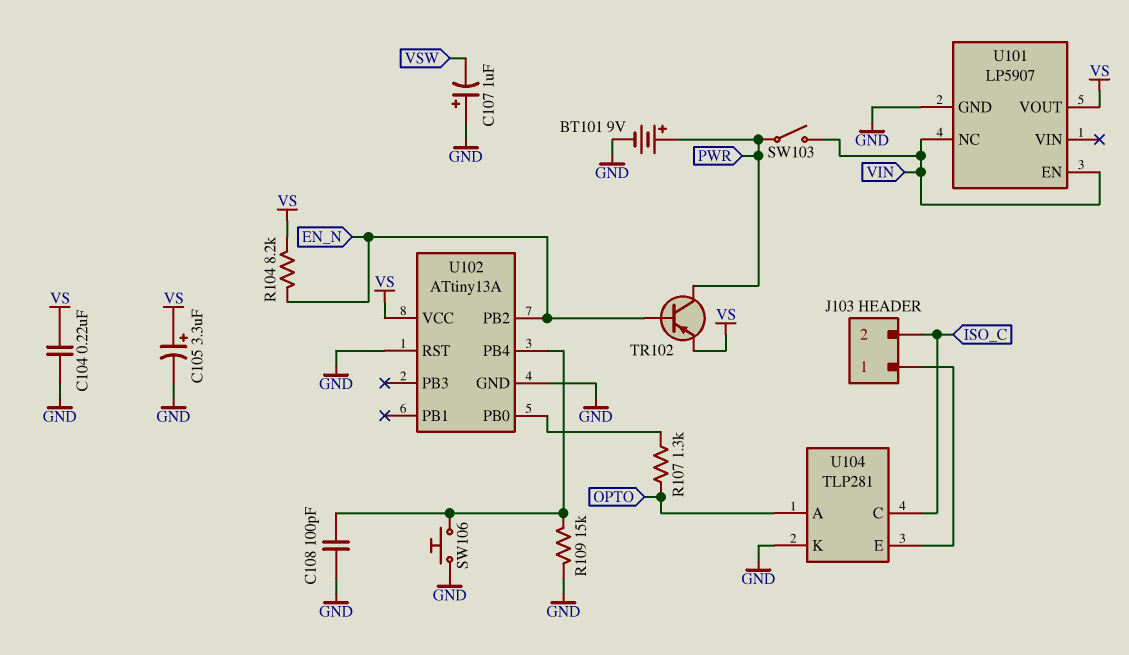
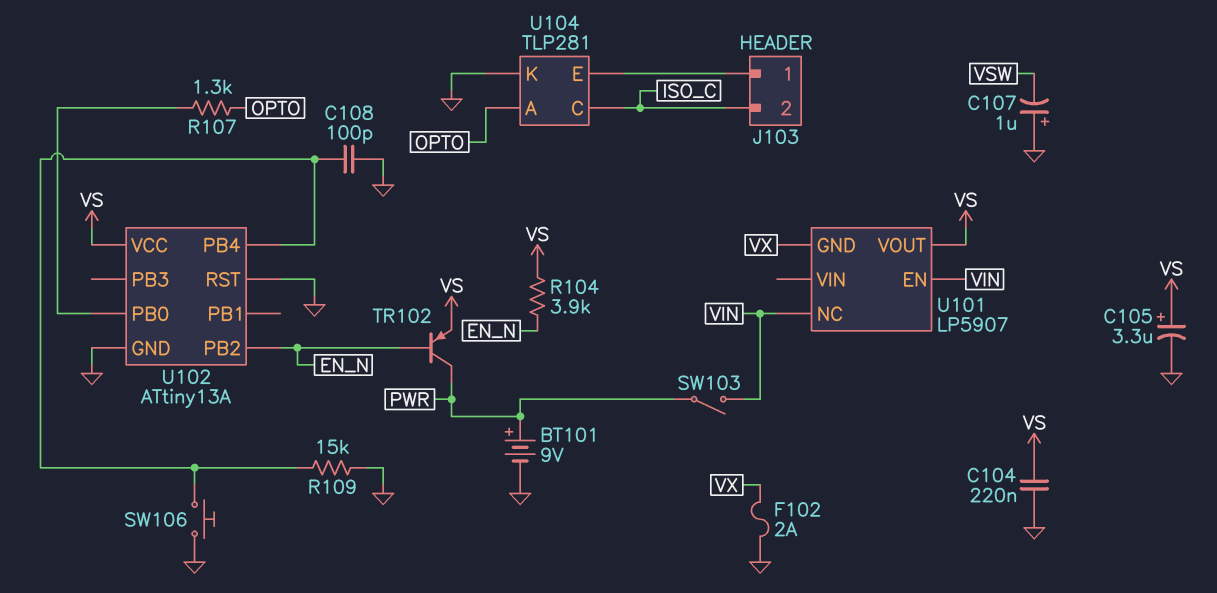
F102: none -> 2A (GND, VX)
R104: 8.2k (EN_N, VS) -> 3.9k (EN_N, VS)
U101 pin GND: GND -> VX

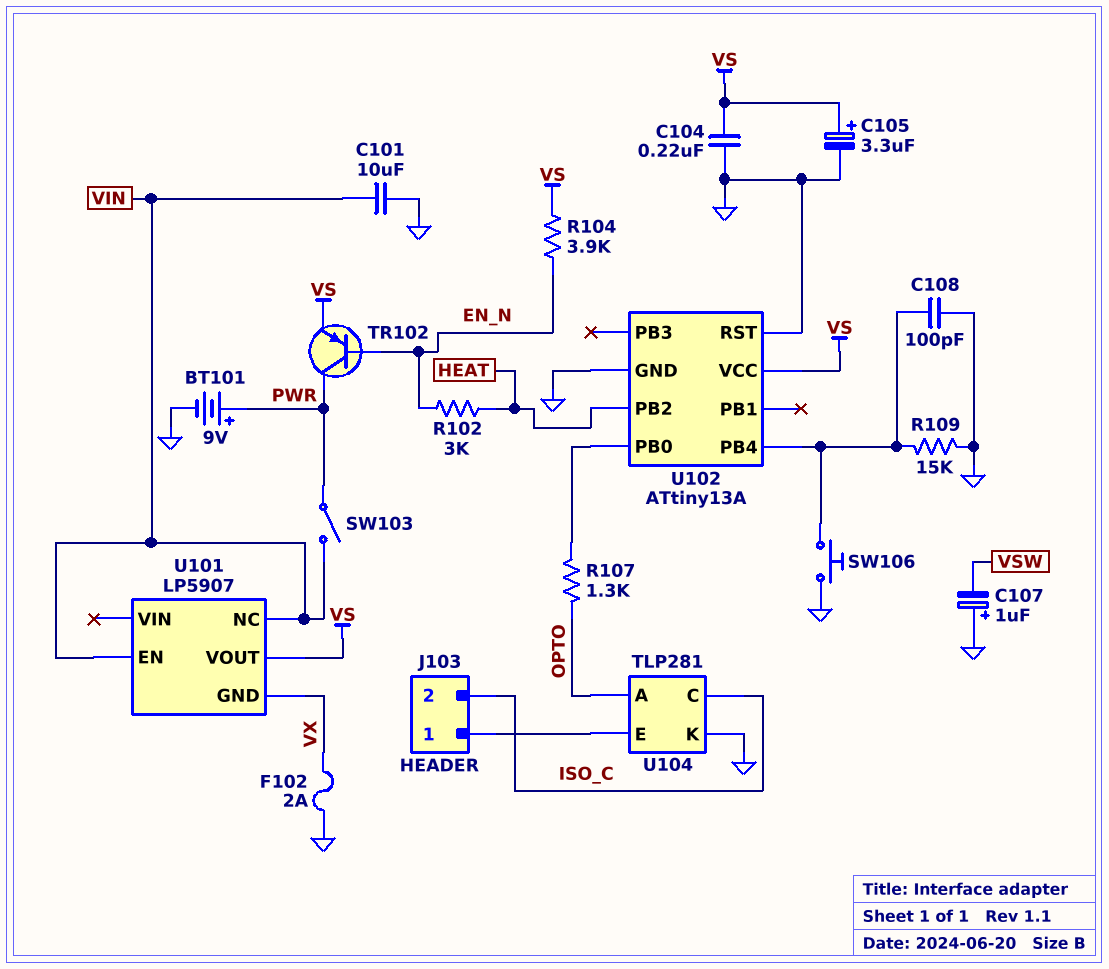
C101: none -> 10uF (GND, VIN)
R102: none -> 3k (EN_N, HEAT)
U102 pin PB2: EN_N -> HEAT

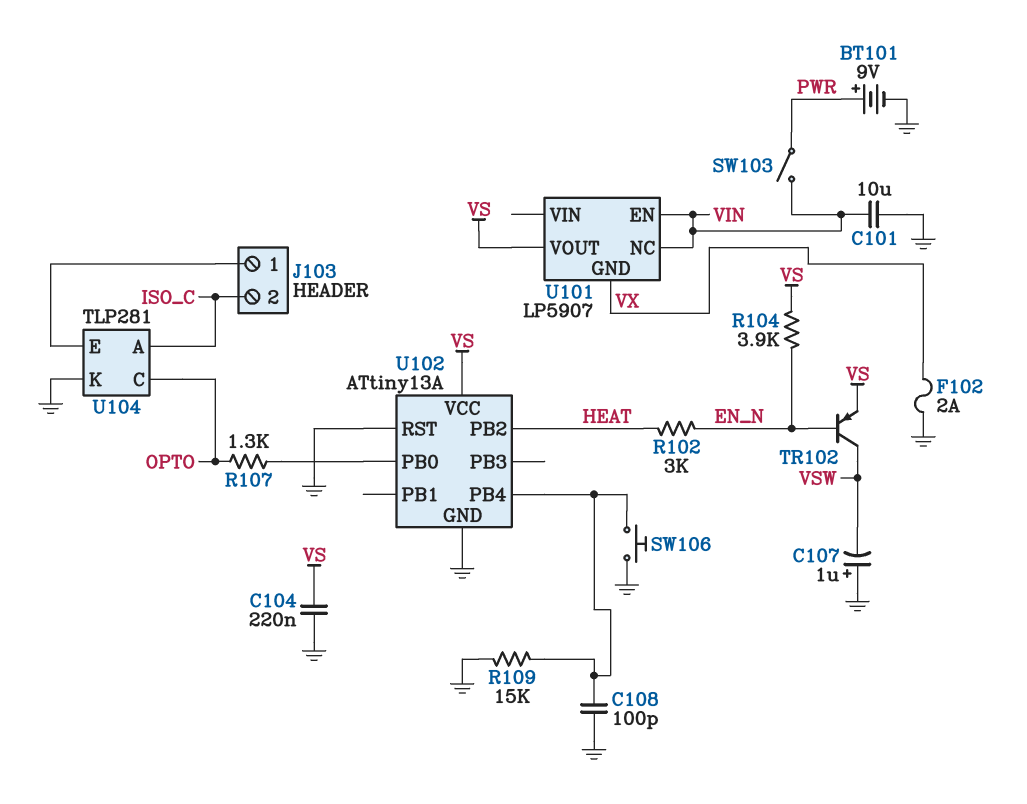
C105: 3.3uF (plus VS, minus GND) -> none
TR102: PNP (B EN_N, C PWR, E VS) -> PNP (B EN_N, C VSW, E VS)
U104 pin A: OPTO -> ISO_C
U104 pin C: ISO_C -> OPTO

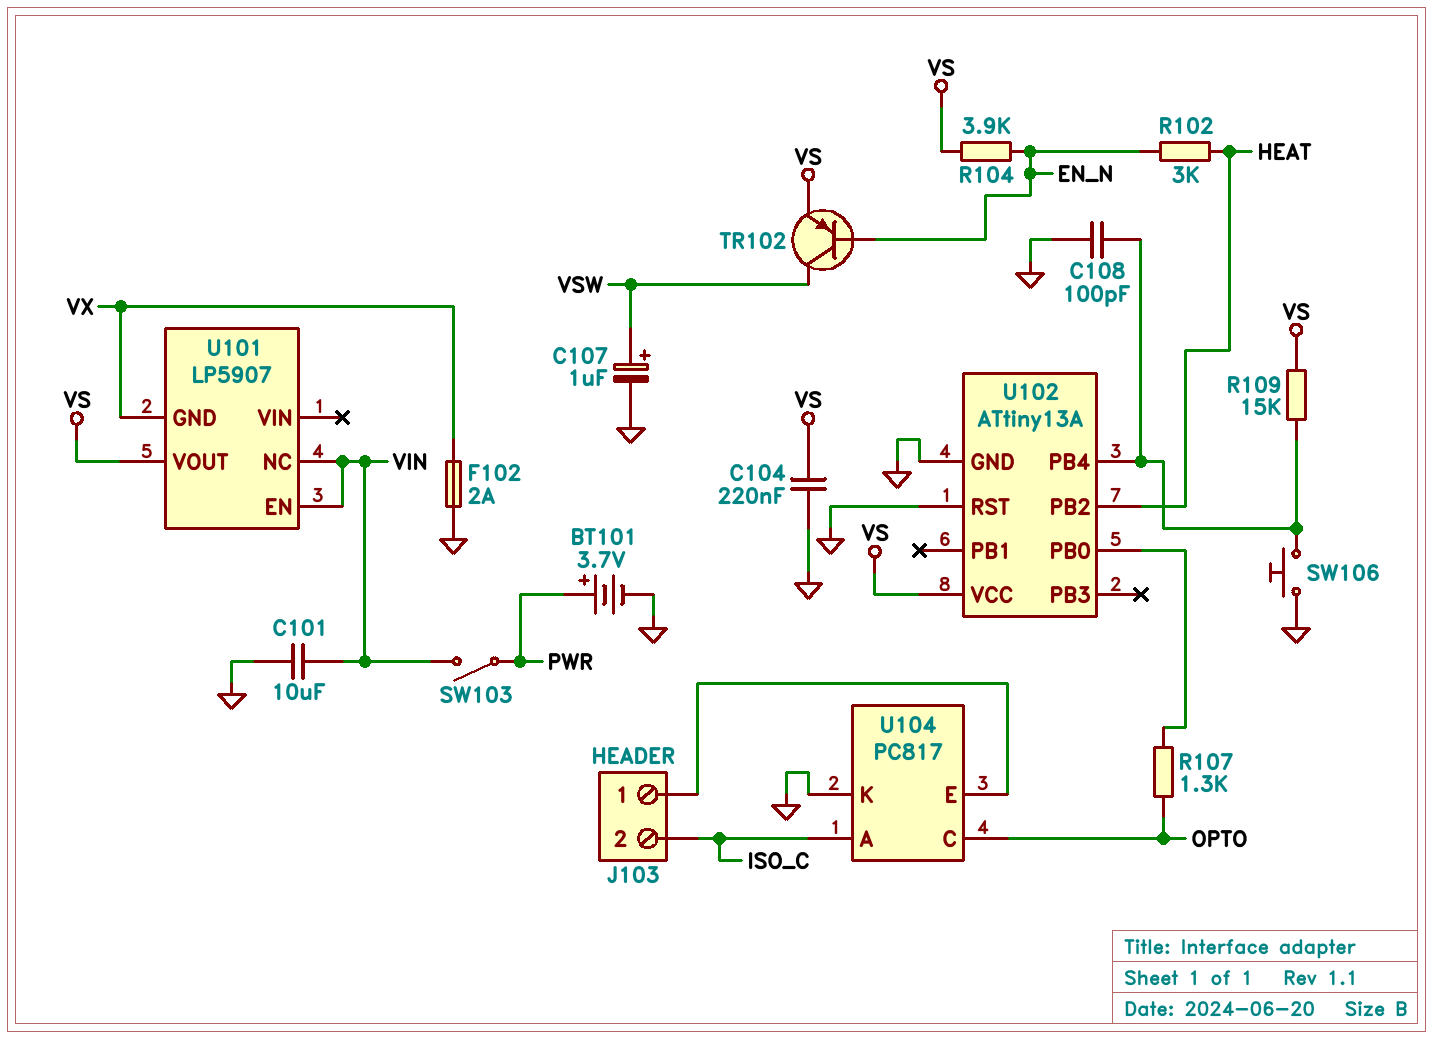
BT101: 9V (plus PWR, minus GND) -> 3.7V (plus PWR, minus GND)
C107: 1uF (plus GND, minus VSW) -> 1uF (plus VSW, minus GND)
R109: 15k (GND, U102/PB4) -> 15k (U102/PB4, VS)
U104: TLP281 -> PC817

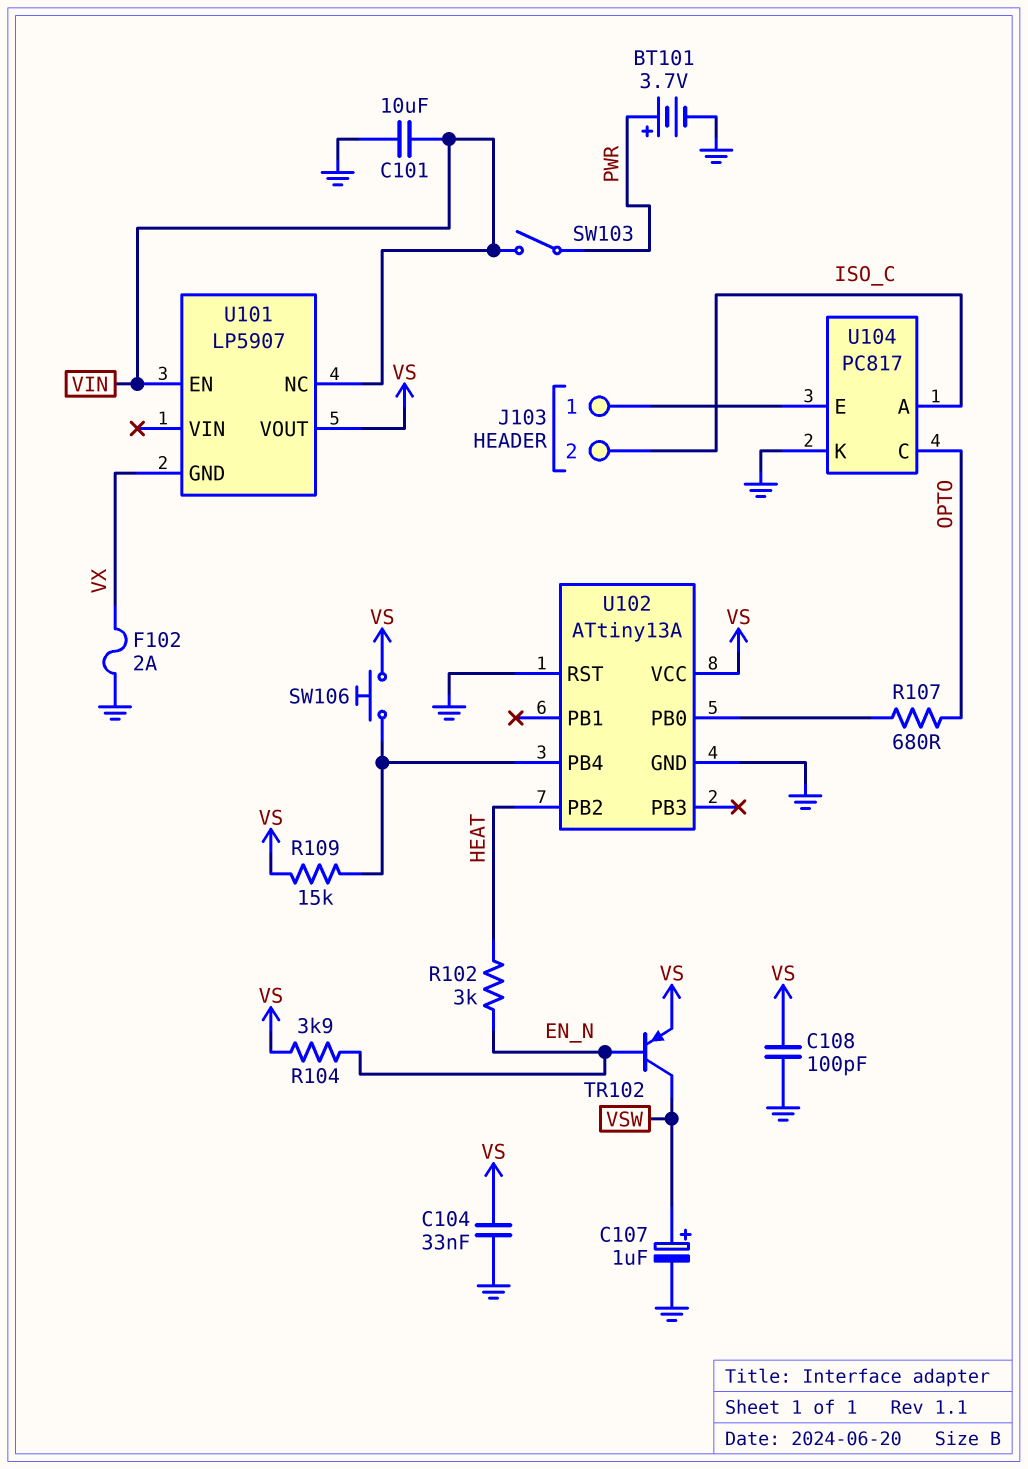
C104: 220nF (GND, VS) -> 33nF (GND, VS)
C108: 100pF (GND, U102/PB4) -> 100pF (GND, VS)
R107: 1.3k (OPTO, U102/PB0) -> 680 (OPTO, U102/PB0)
SW106: button (GND, U102/PB4) -> button (U102/PB4, VS)

